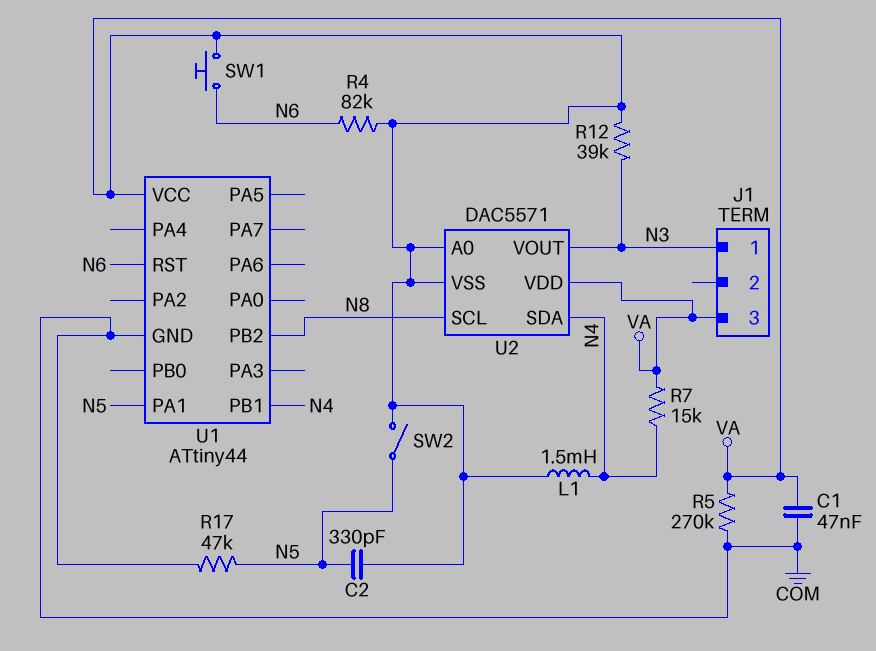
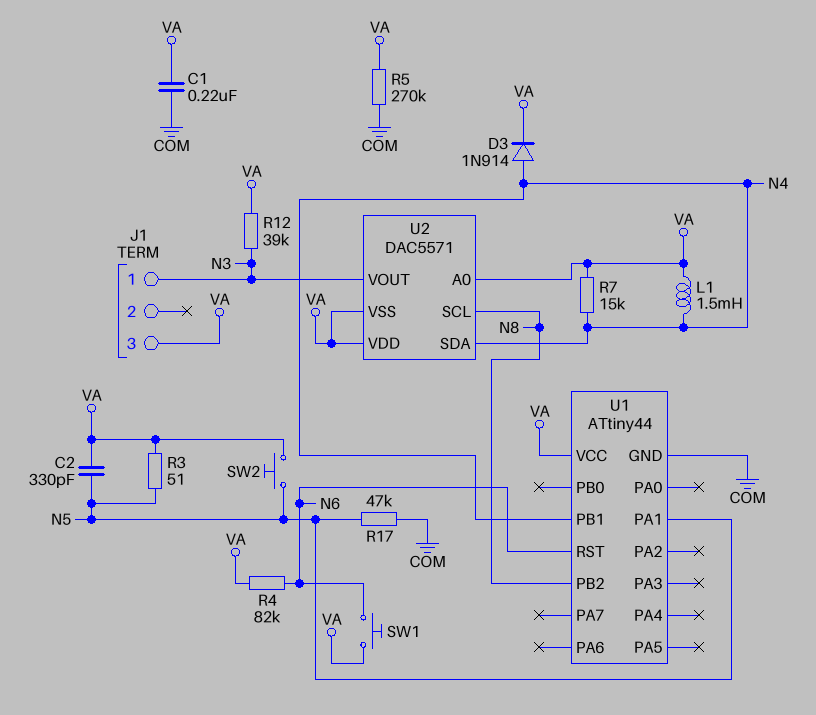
C1: 47nF (COM, VA) -> 220nF (COM, VA)
D3: none -> diode 1N914 (A N4, K VA)
R3: none -> 51 (N5, VA)
SW2: switch (N5, VA) -> button (N5, VA)

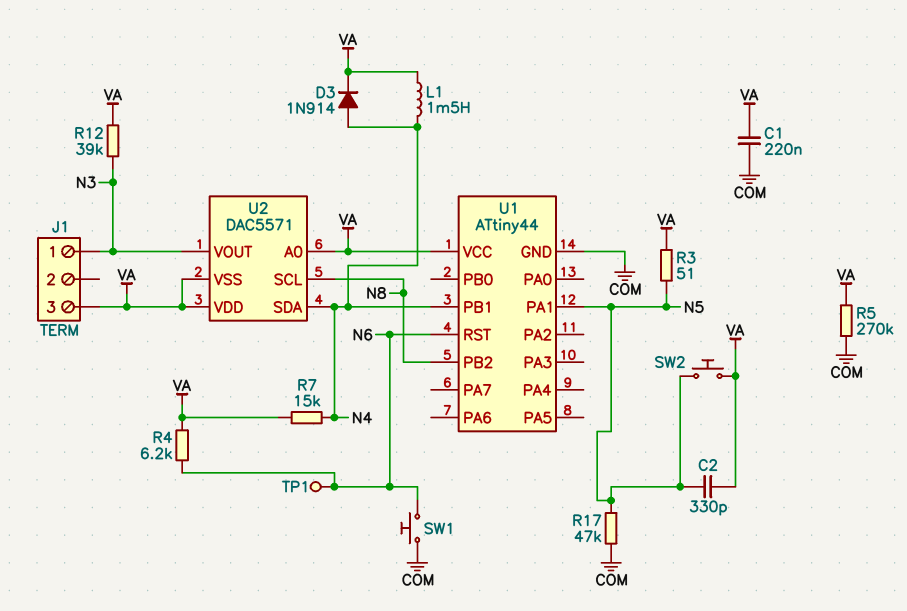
R4: 82k (N6, VA) -> 6.2k (N6, VA)
SW1: button (N6, VA) -> button (COM, N6)
TP1: none -> test point (N6)

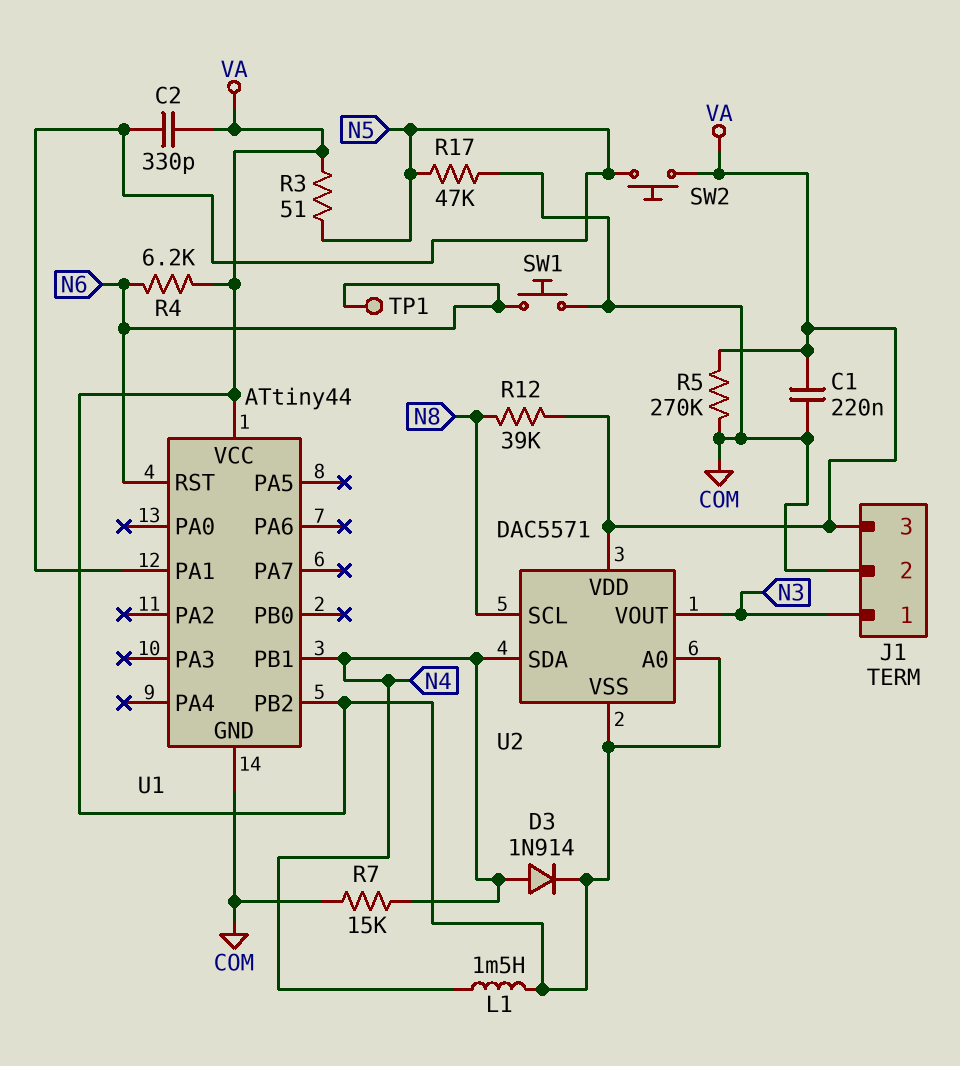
J1 pin 2: none -> COM
R7: 15k (N4, VA) -> 15k (COM, N4)
R12: 39k (N3, VA) -> 39k (N8, VA)
U1 pin PB2: N8 -> VA

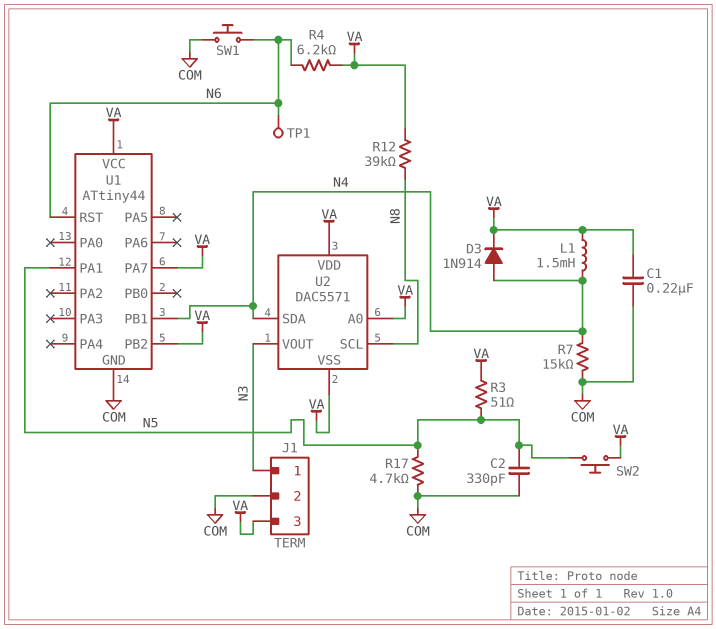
C2: 330pF (N5, VA) -> 330pF (COM, N5)
R5: 270k (COM, VA) -> none
R17: 47k (COM, N5) -> 4.7k (COM, N5)
U1 pin PA7: none -> VA

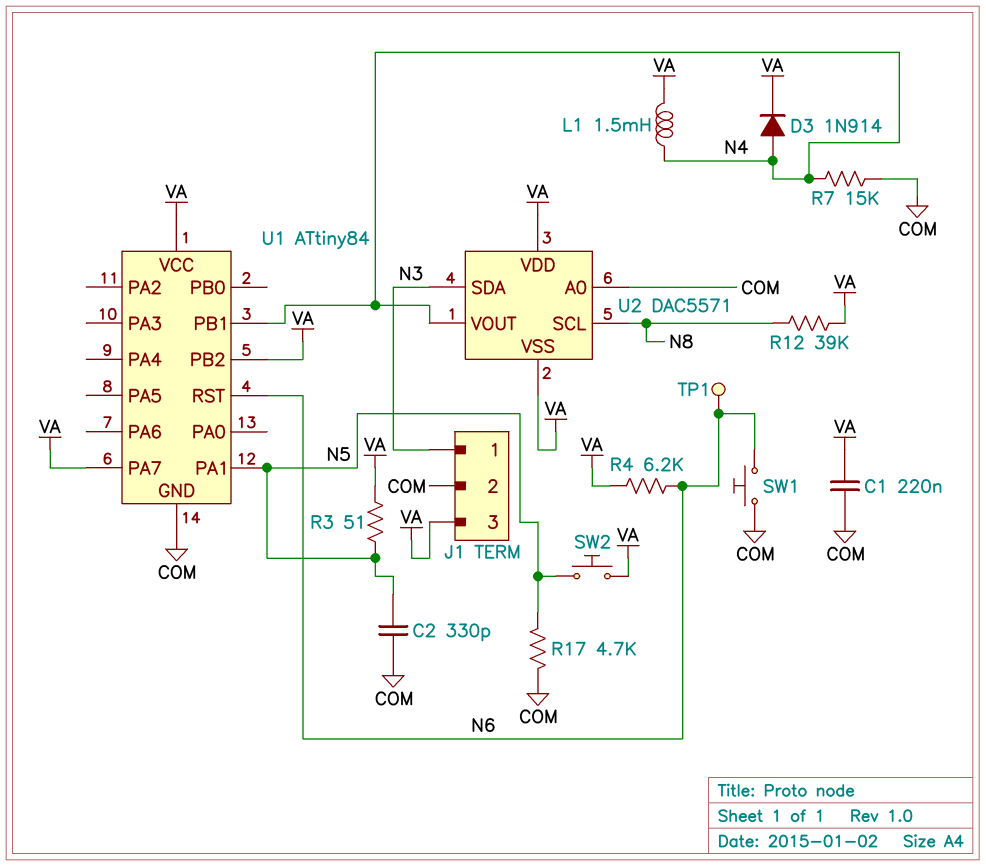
U1: ATtiny44 -> ATtiny84
U2 pin A0: VA -> COM
U2 pin SDA: N4 -> N3
U2 pin VOUT: N3 -> N4

